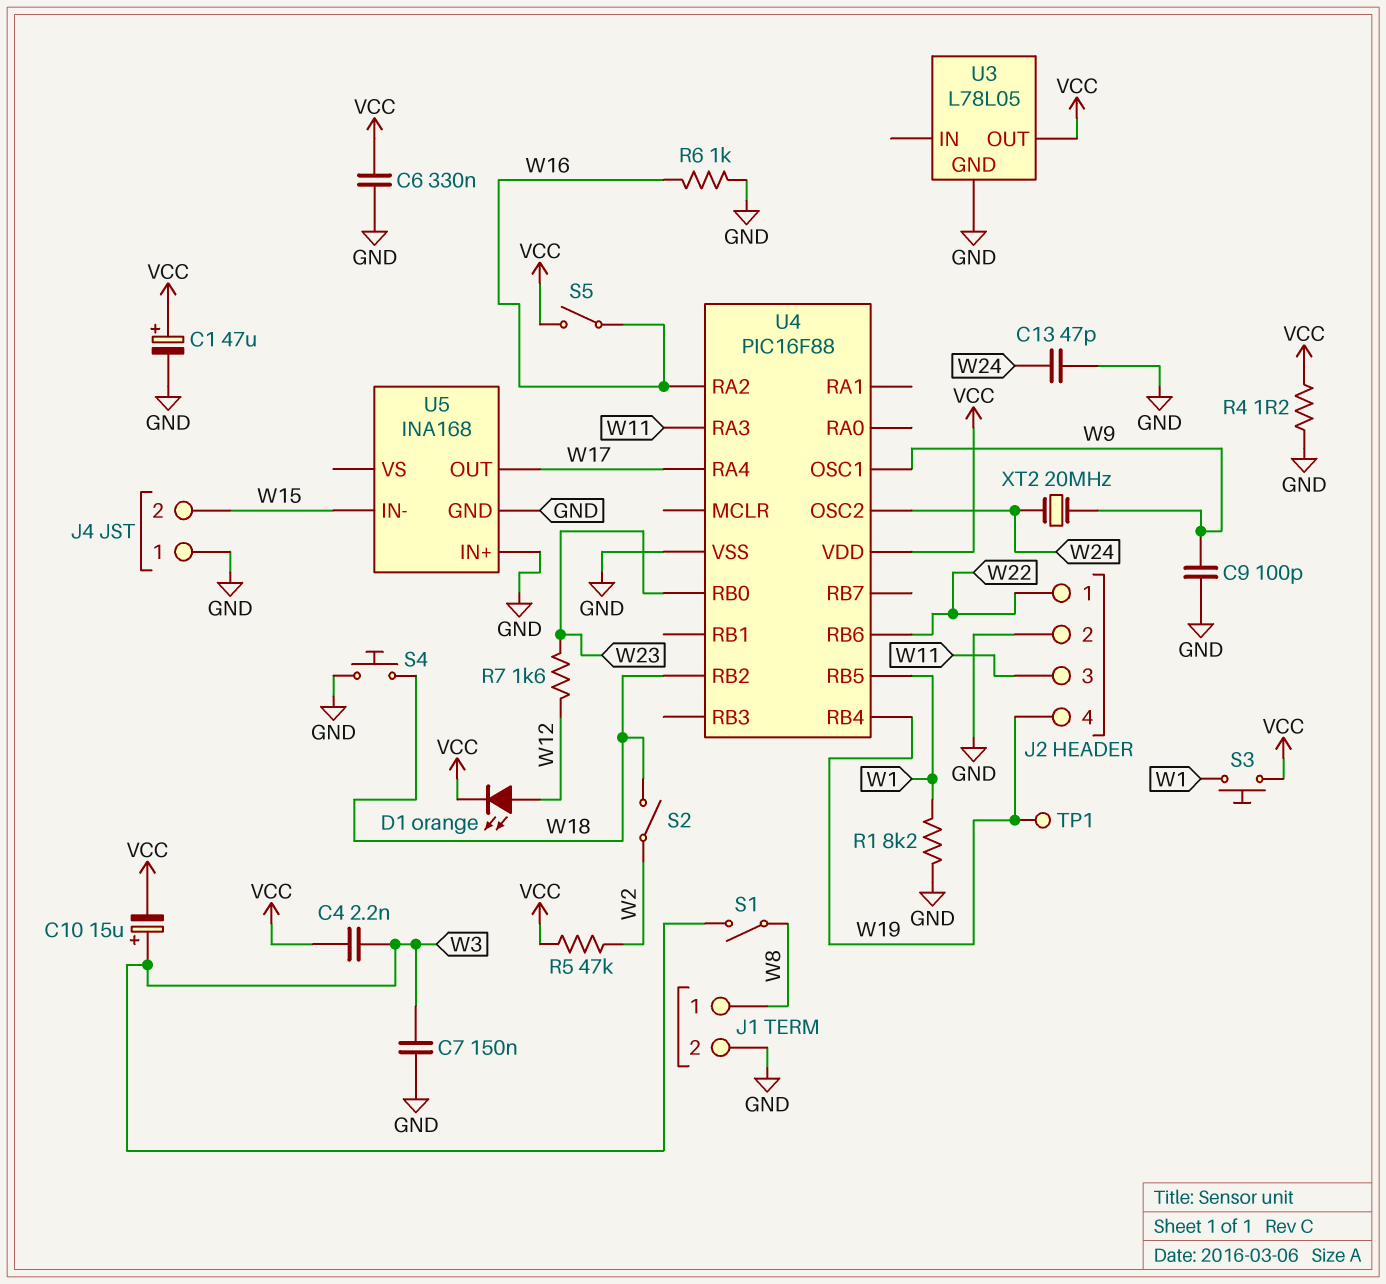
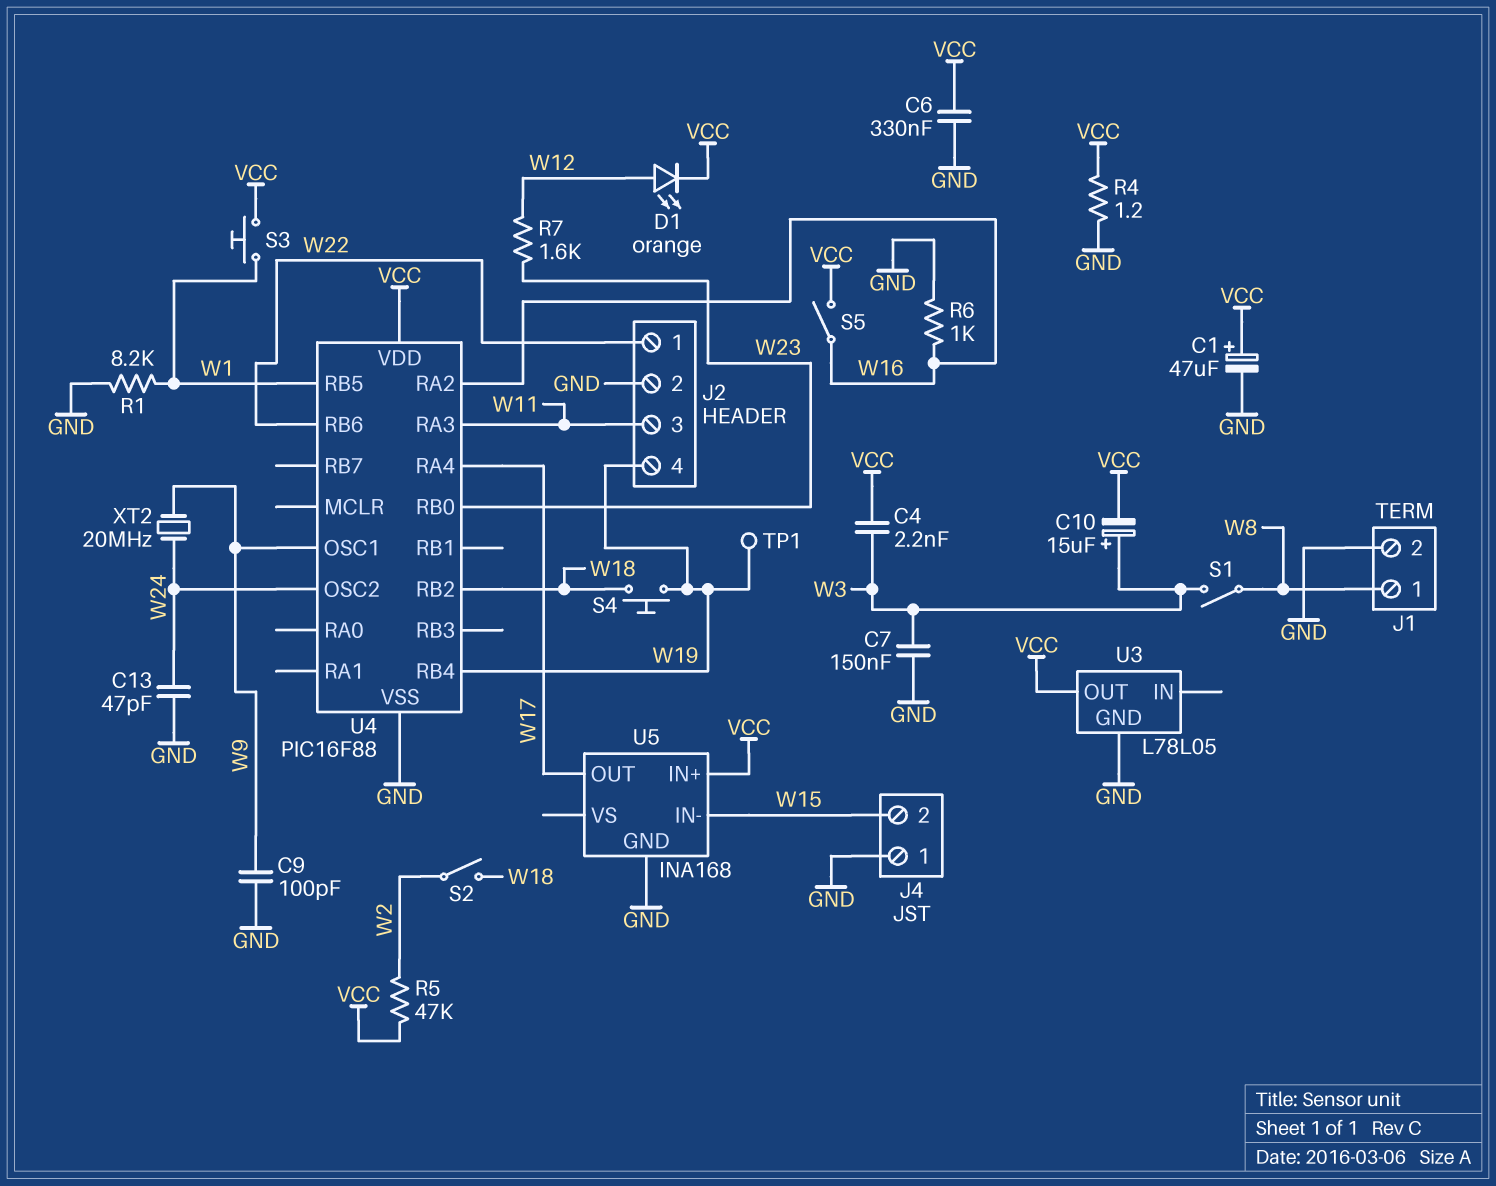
S4: button (GND, W18) -> button (W18, W19)
U5 pin IN+: GND -> VCC

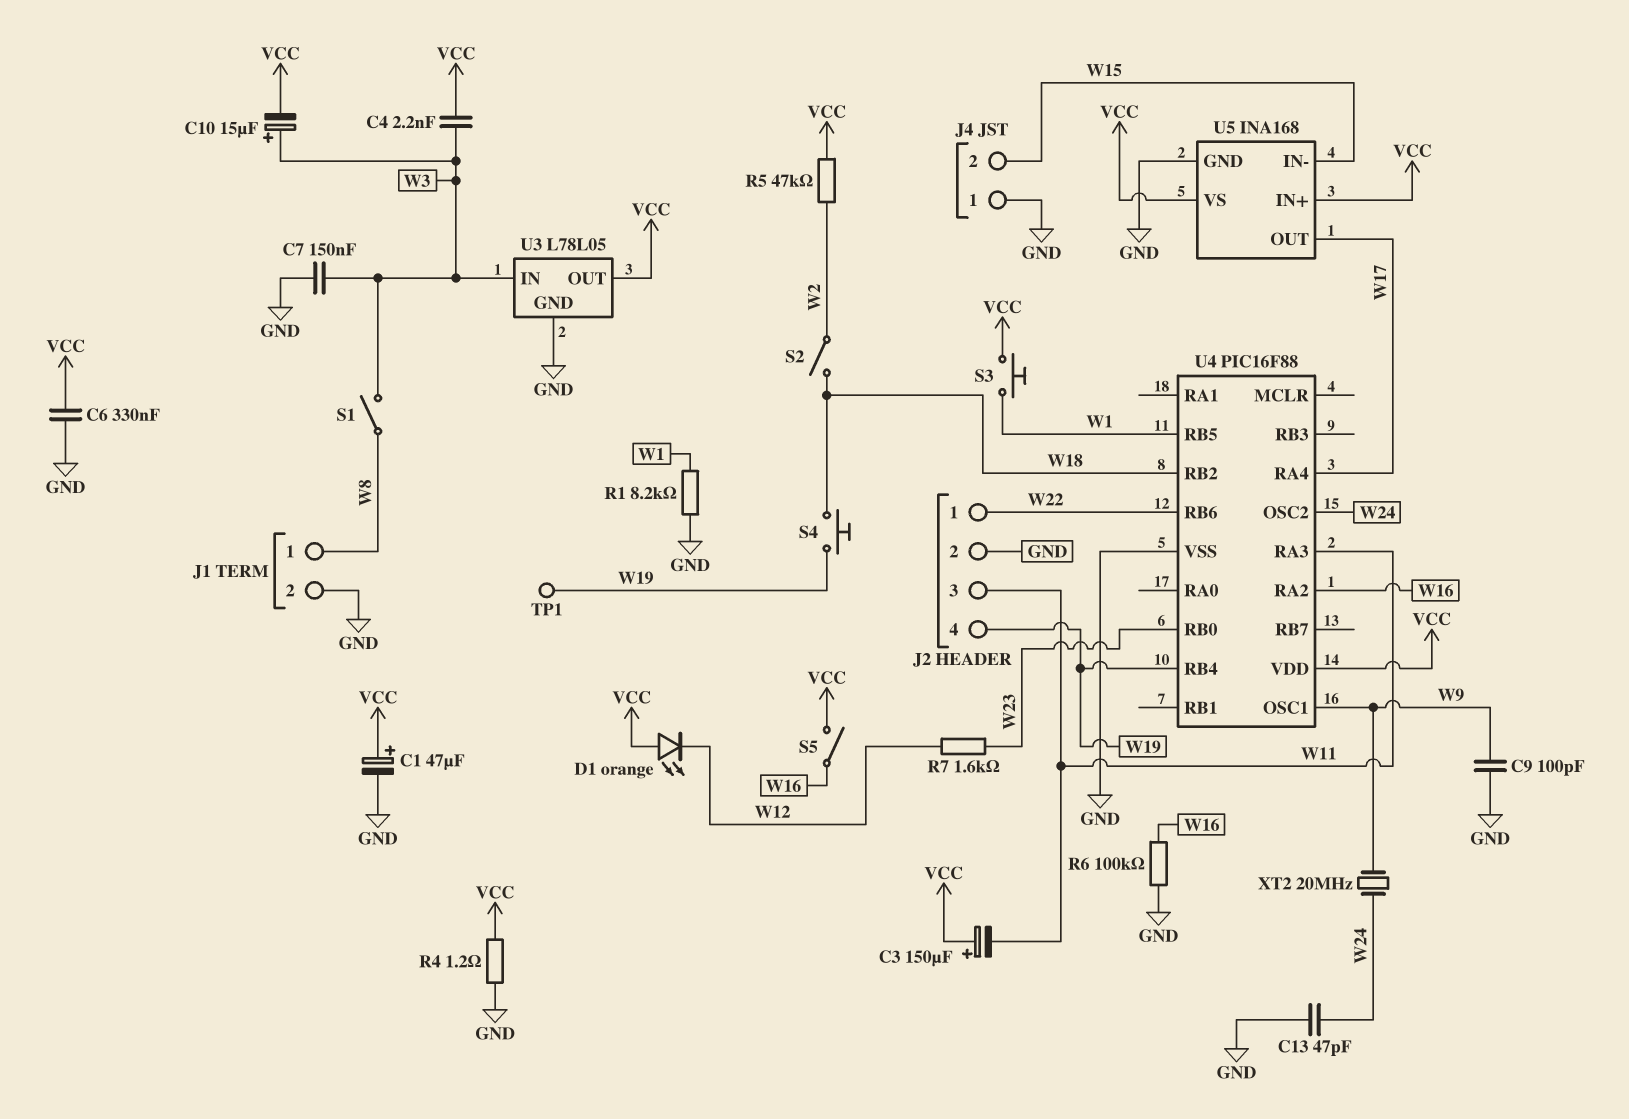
C3: none -> 150uF (plus VCC, minus W11)
D1: LED orange (A W12, K VCC) -> LED orange (A VCC, K W12)
R6: 1k (GND, W16) -> 100k (GND, W16)
U3 pin IN: none -> W3
U5 pin VS: none -> VCC

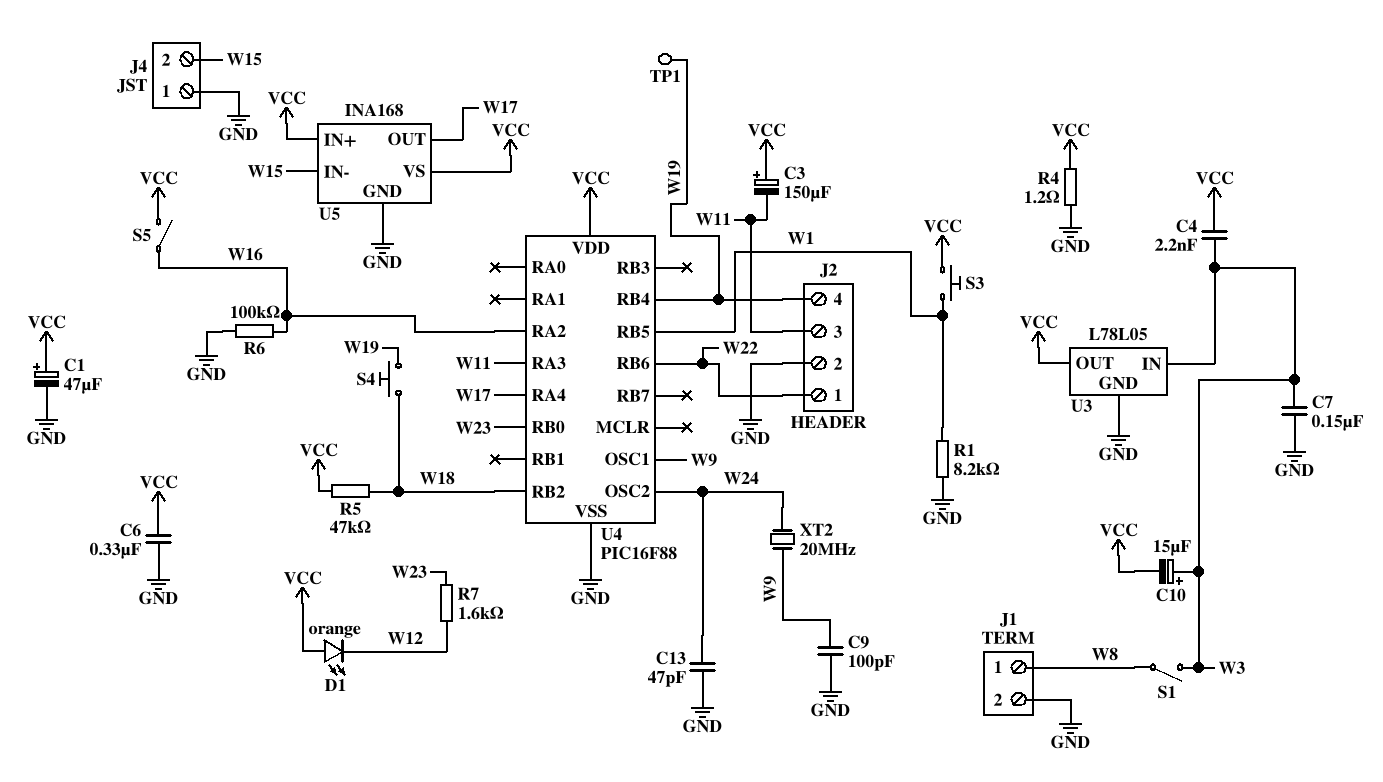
R5: 47k (VCC, W2) -> 47k (VCC, W18)
S2: switch (W2, W18) -> none

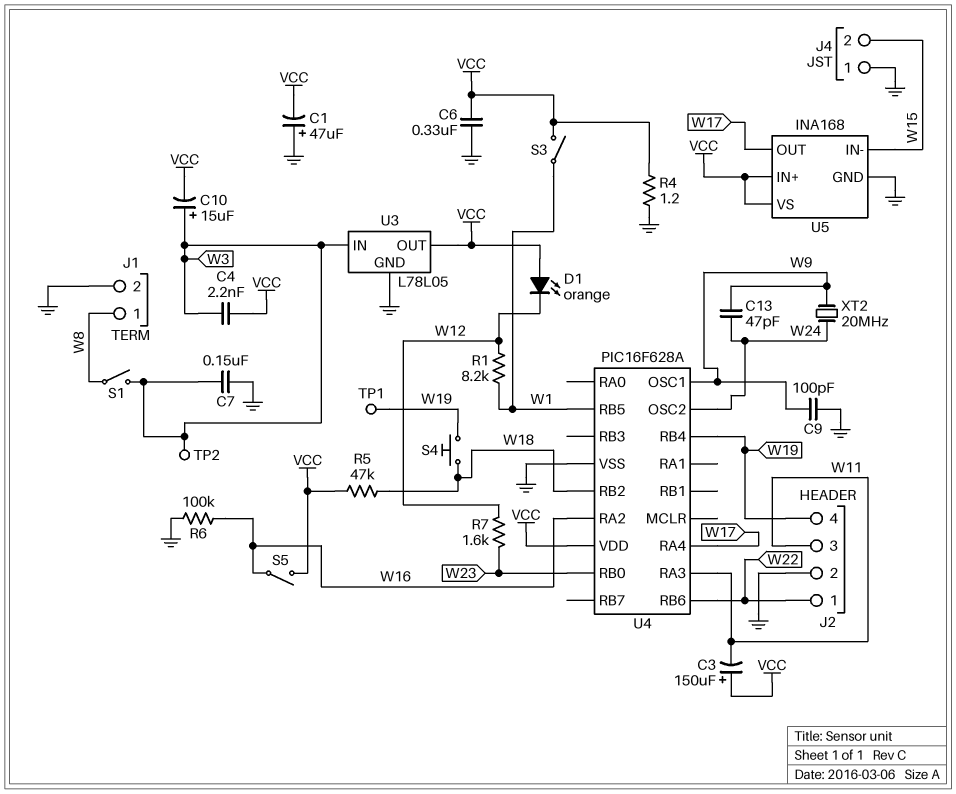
C1: 47uF (plus VCC, minus GND) -> 47uF (plus GND, minus VCC)
C13: 47pF (GND, W24) -> 47pF (W9, W24)
R1: 8.2k (GND, W1) -> 8.2k (W1, W12)
S3: button (VCC, W1) -> switch (VCC, W1)
TP2: none -> test point (W3)
U4: PIC16F88 -> PIC16F628A

